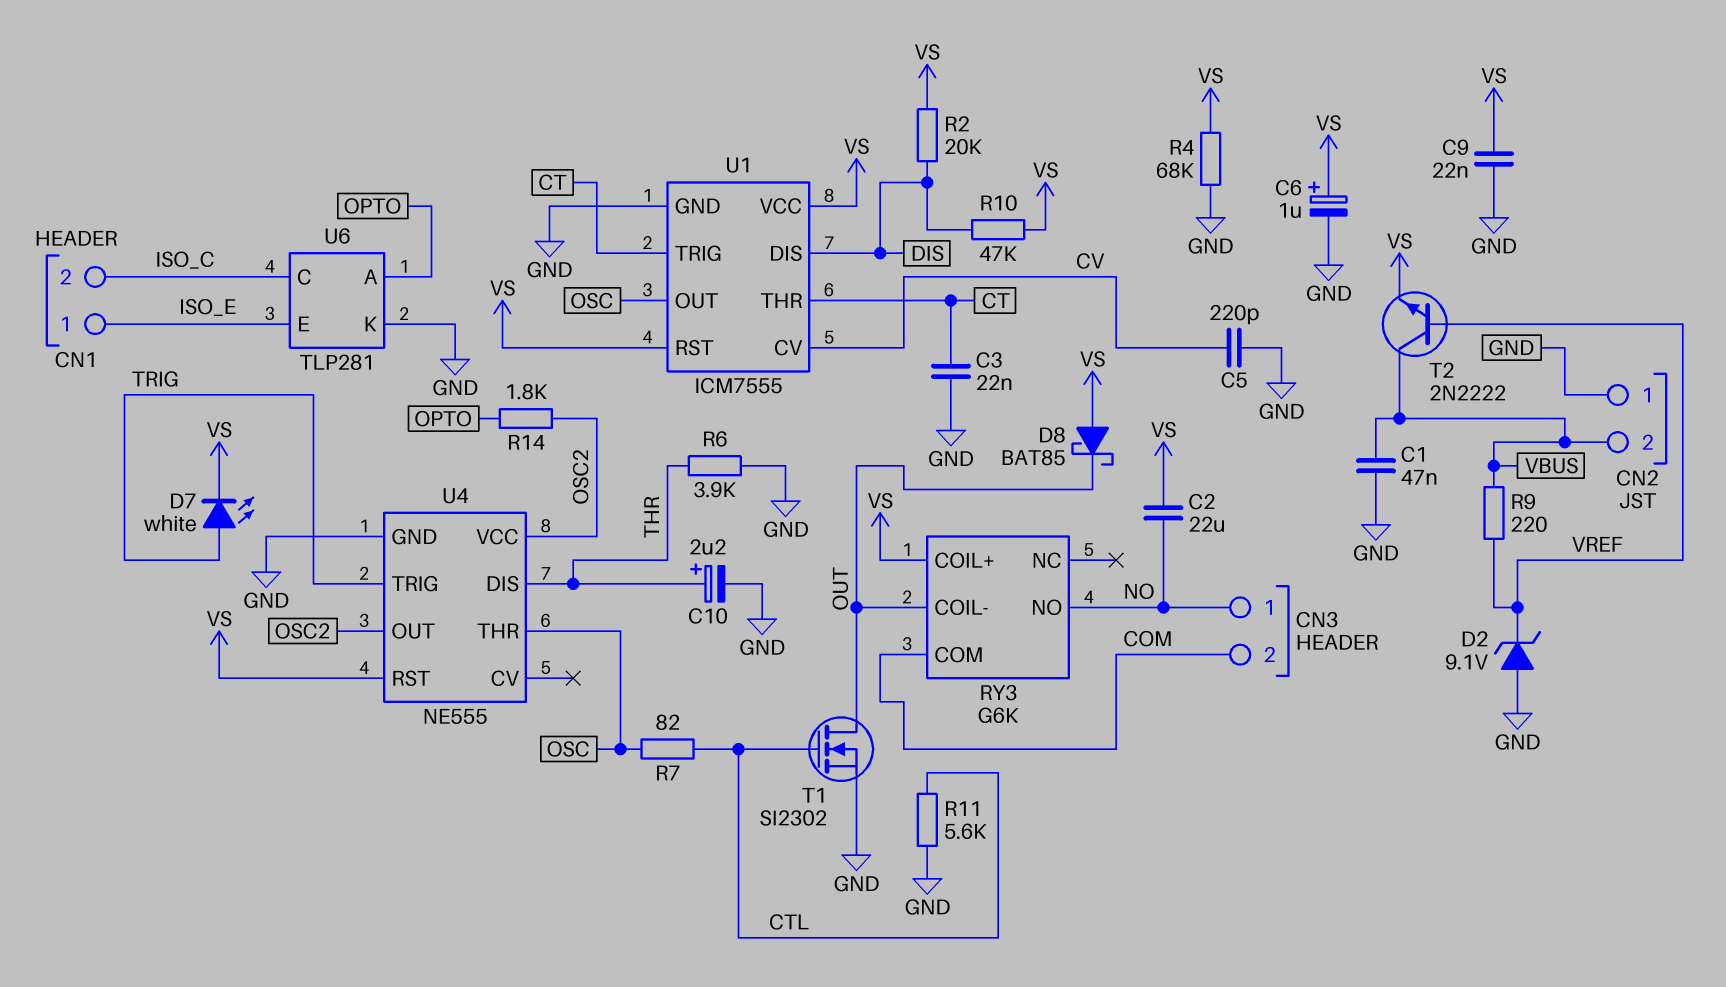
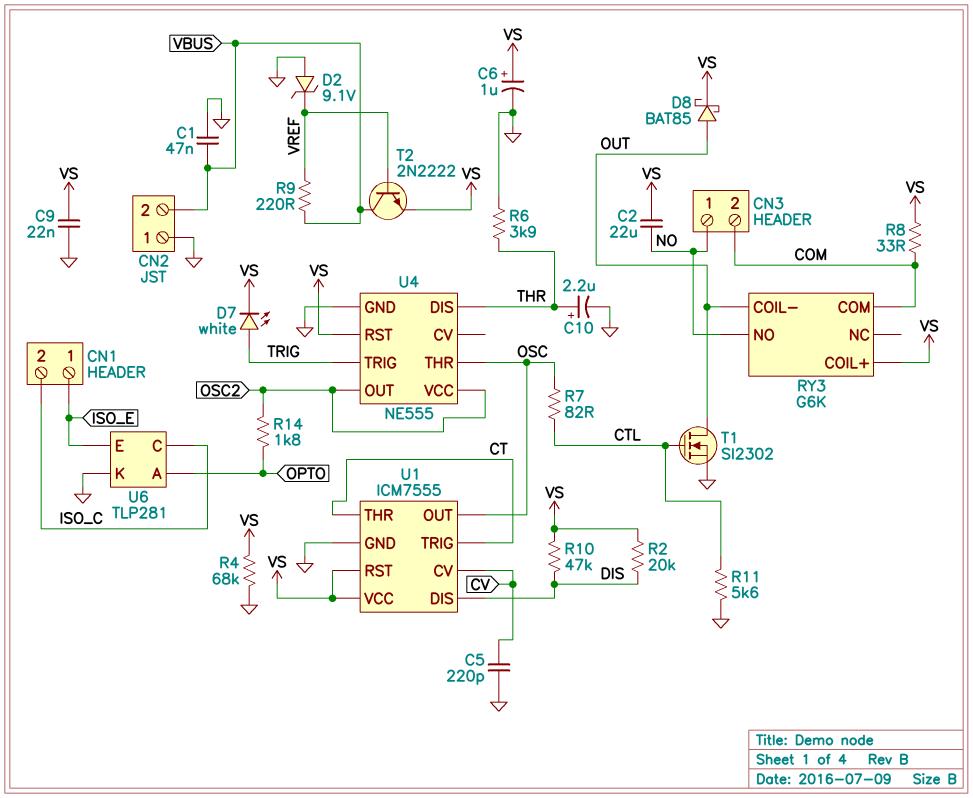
C3: 22nF (CT, GND) -> none
D8: schottky BAT85 (A VS, K OUT) -> schottky BAT85 (A OUT, K VS)
R8: none -> 33 (COM, VS)

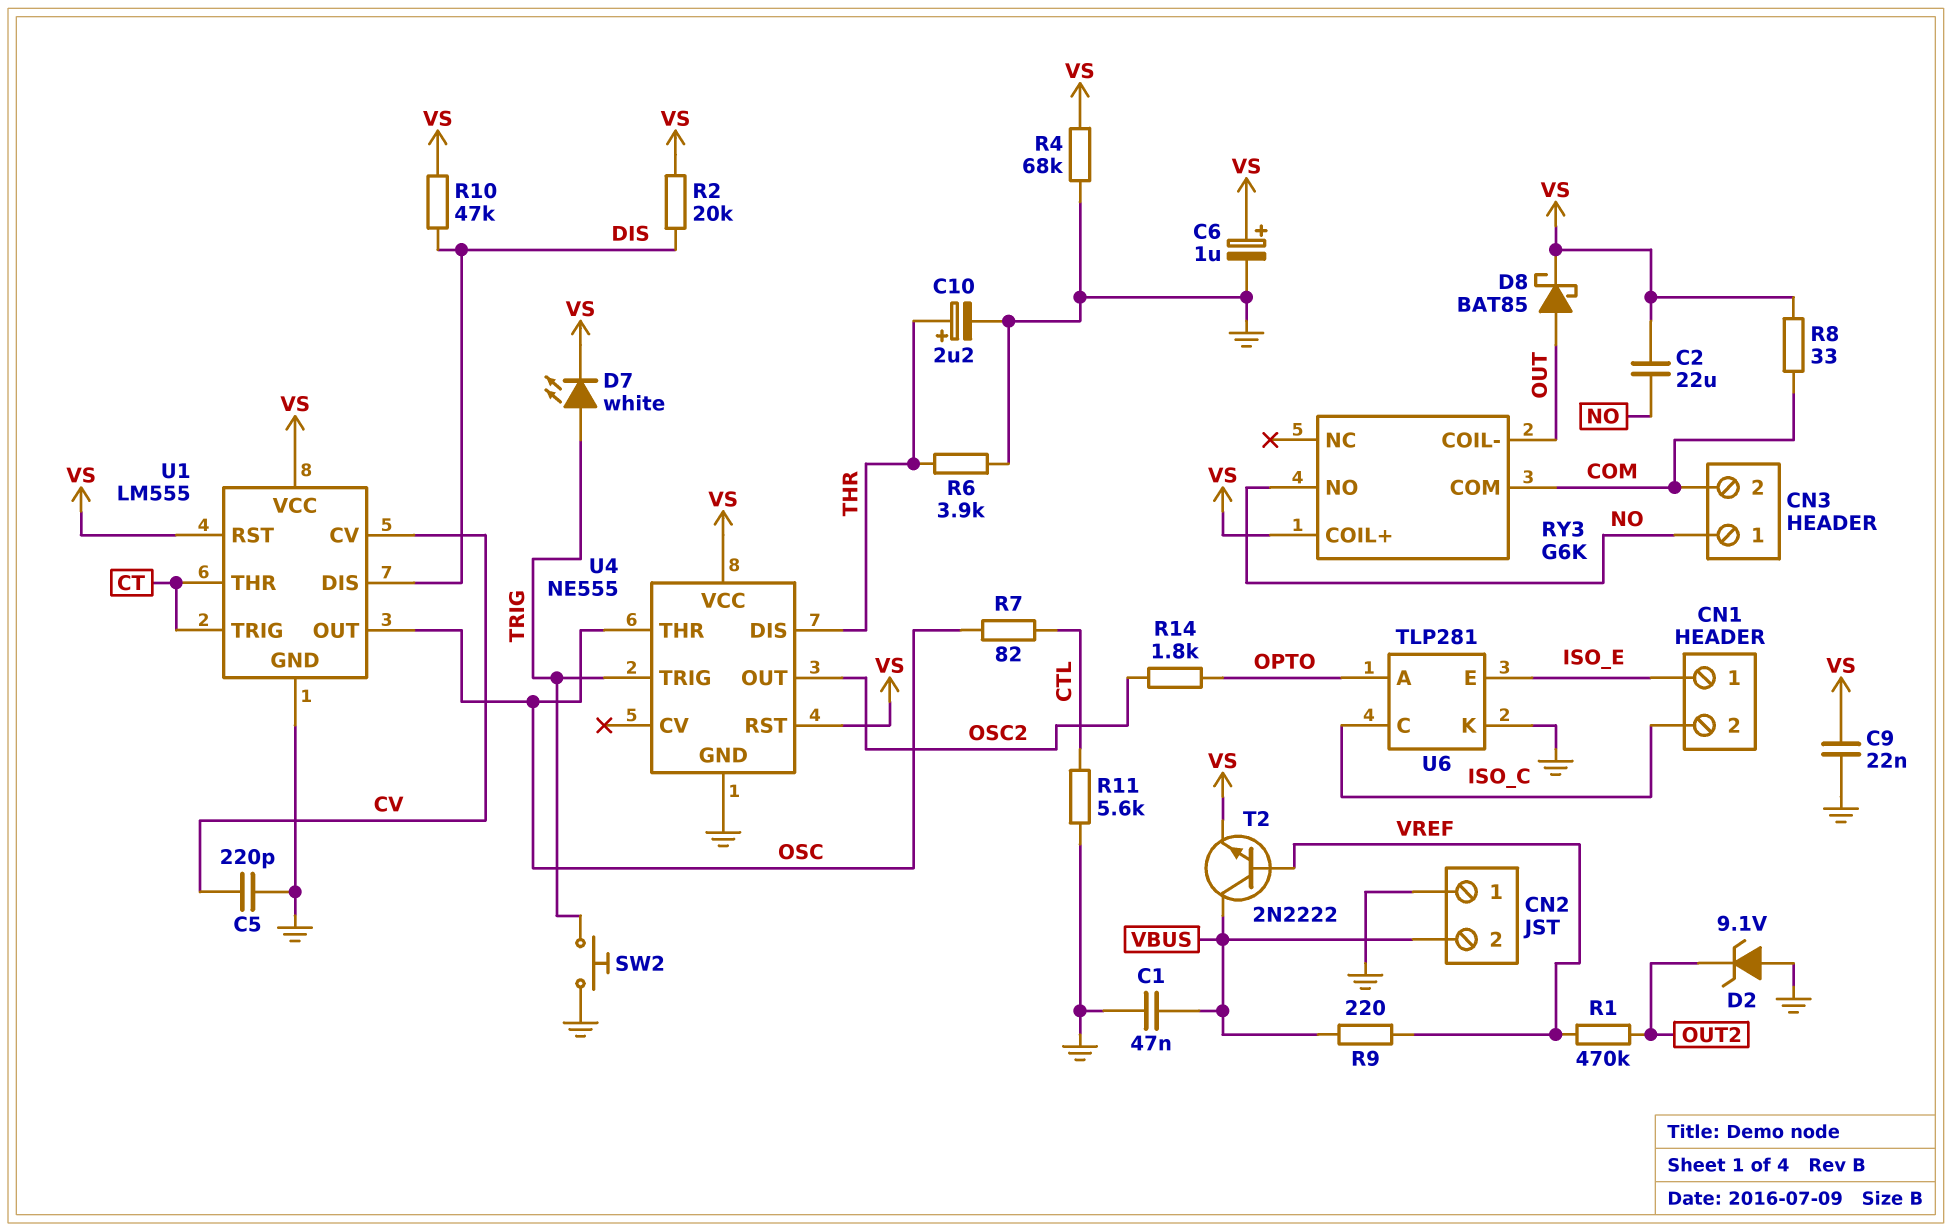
D2: zener 9.1V (A GND, K VREF) -> zener 9.1V (A GND, K OUT2)
R1: none -> 470k (OUT2, VREF)
SW2: none -> button (GND, TRIG)
T1: NMOS SI2302 (G CTL, D OUT, S GND) -> none
U1: ICM7555 -> LM555
U4 pin VCC: OSC2 -> VS

